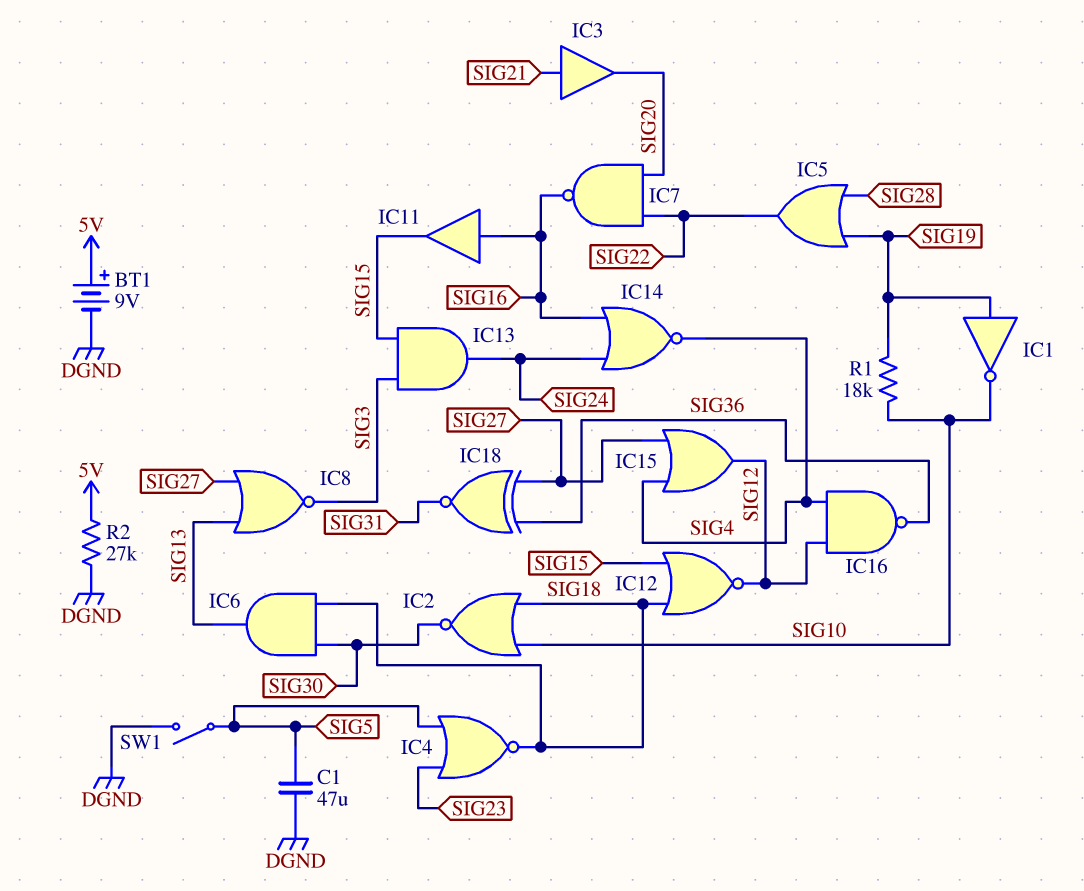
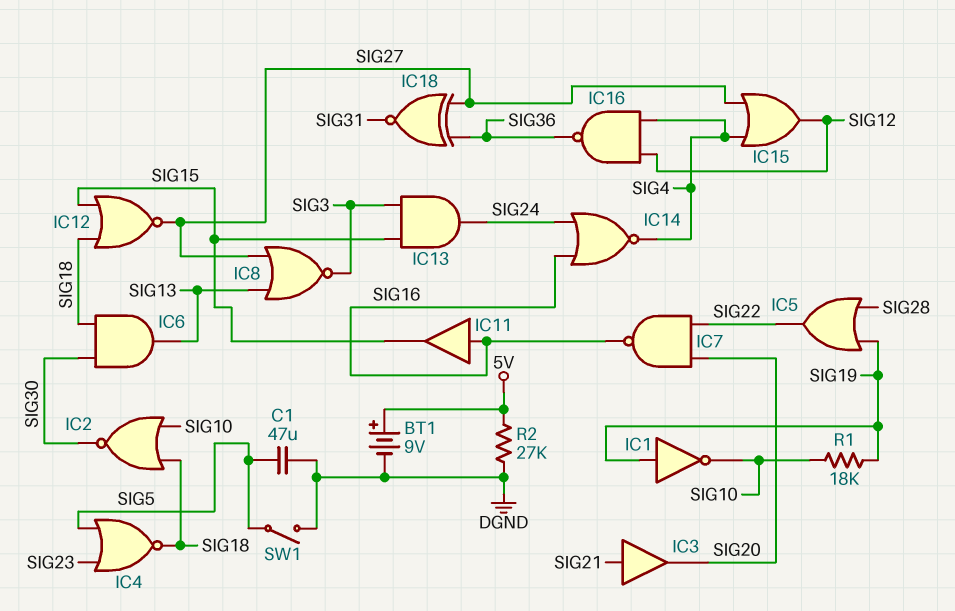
IC12: NOR (in SIG15, in SIG18, out SIG12) -> NOR (in SIG15, in SIG18, out SIG27)

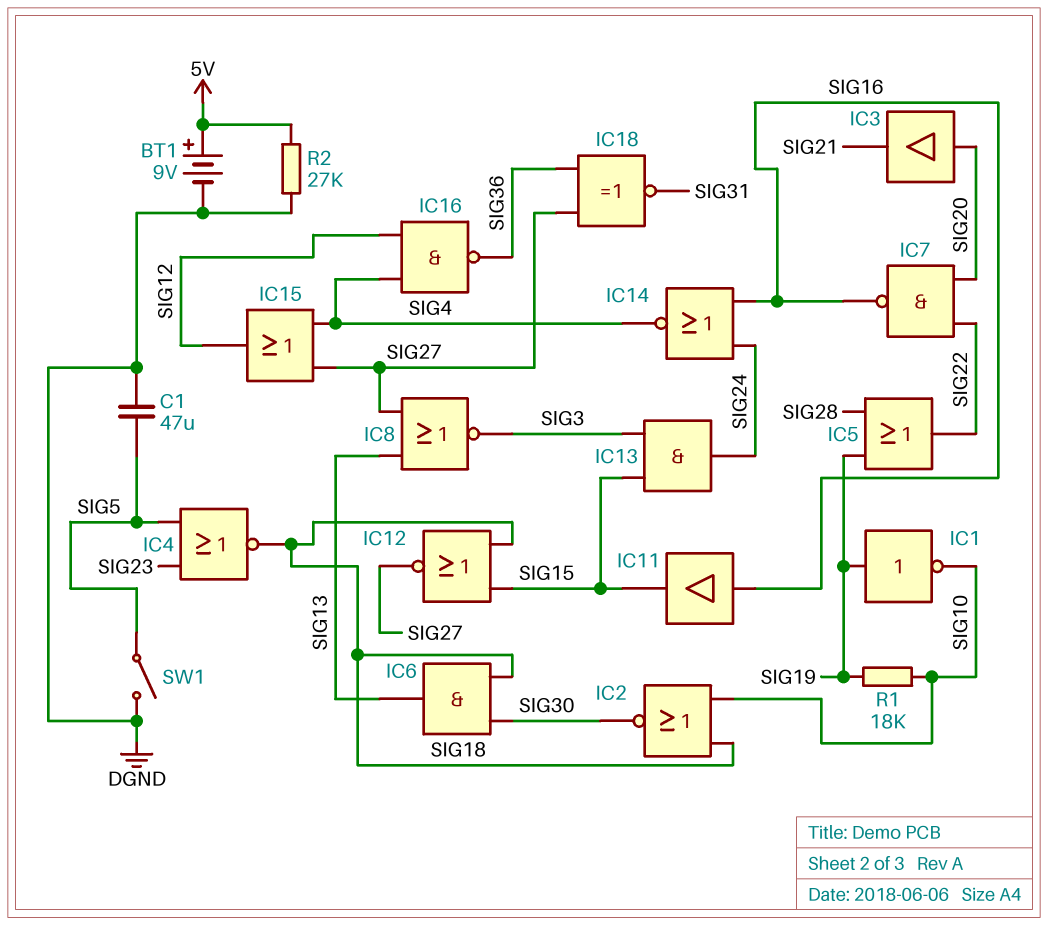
IC3: buffer (in SIG21, out SIG20) -> buffer (in SIG20, out SIG21)

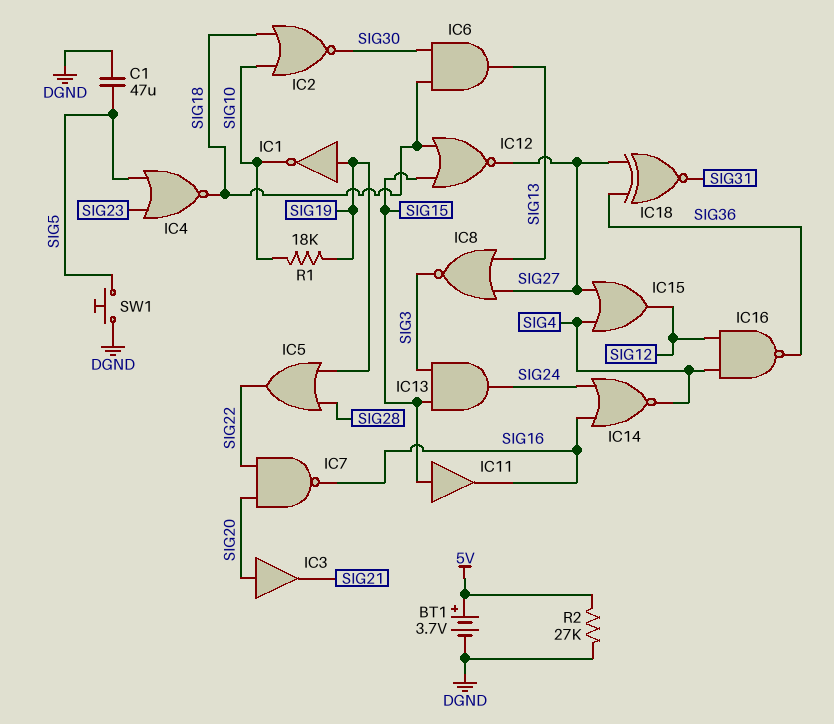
BT1: 9V (plus 5V, minus DGND) -> 3.7V (plus 5V, minus DGND)
IC11: buffer (in SIG16, out SIG15) -> buffer (in SIG15, out SIG16)
SW1: switch (DGND, SIG5) -> button (DGND, SIG5)

